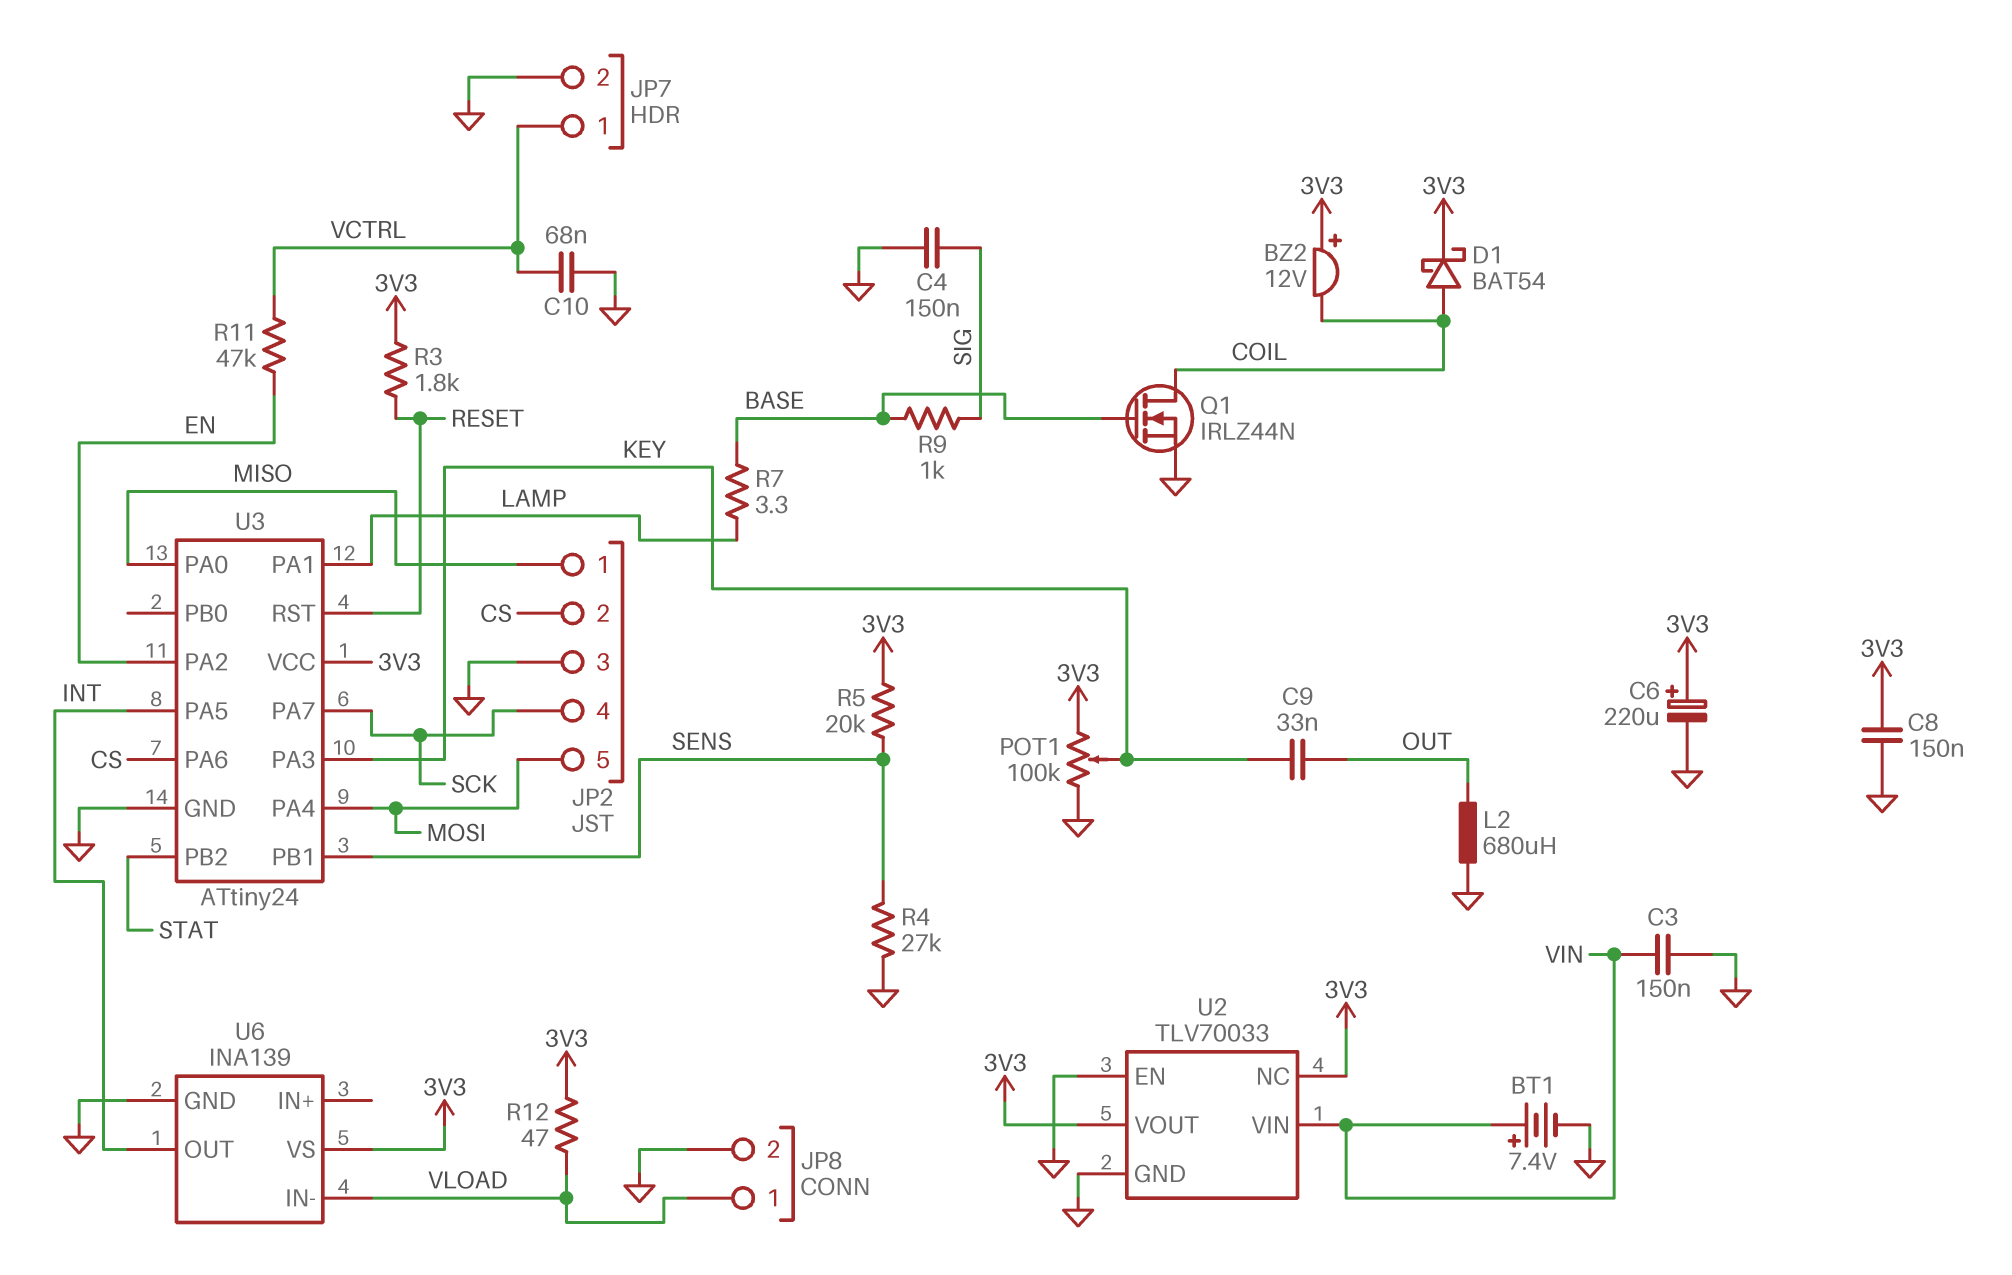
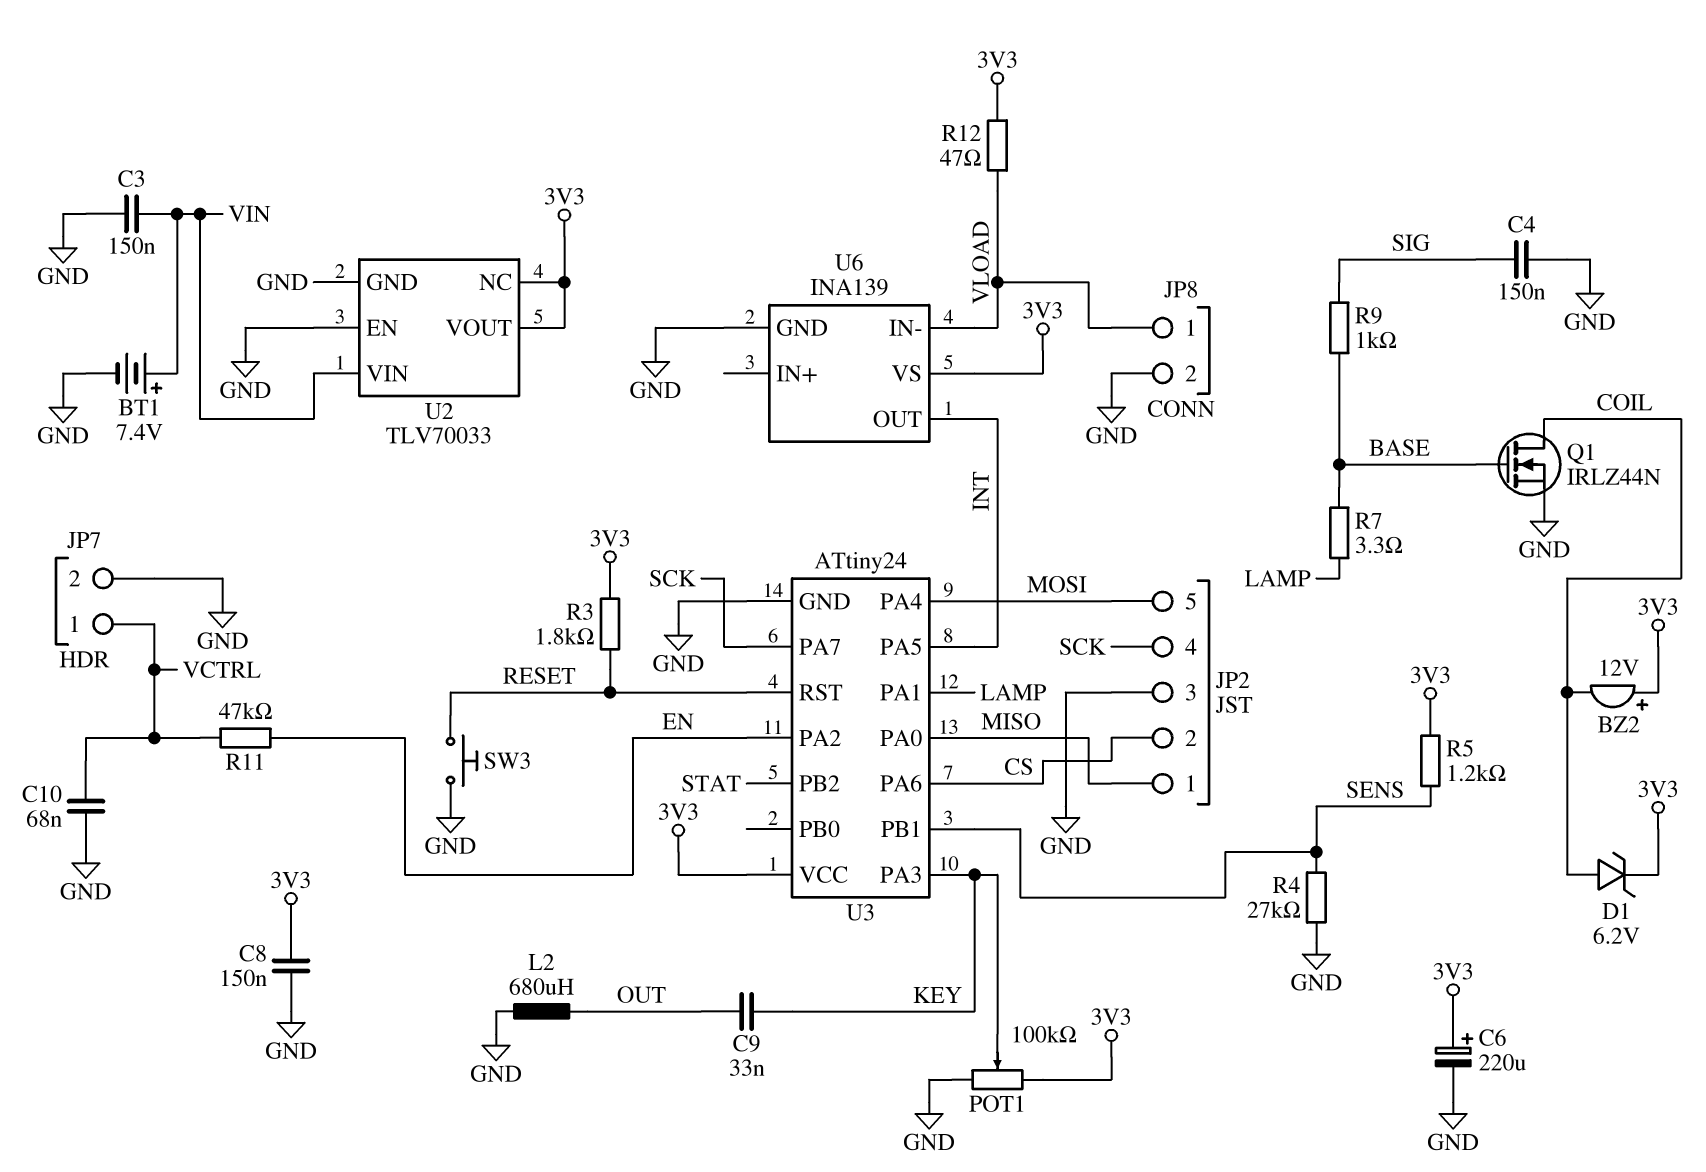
D1: schottky BAT54 (A COIL, K 3V3) -> zener 6.2V (A COIL, K 3V3)
R5: 20k (3V3, SENS) -> 1.2k (3V3, SENS)
SW3: none -> button (GND, RESET)

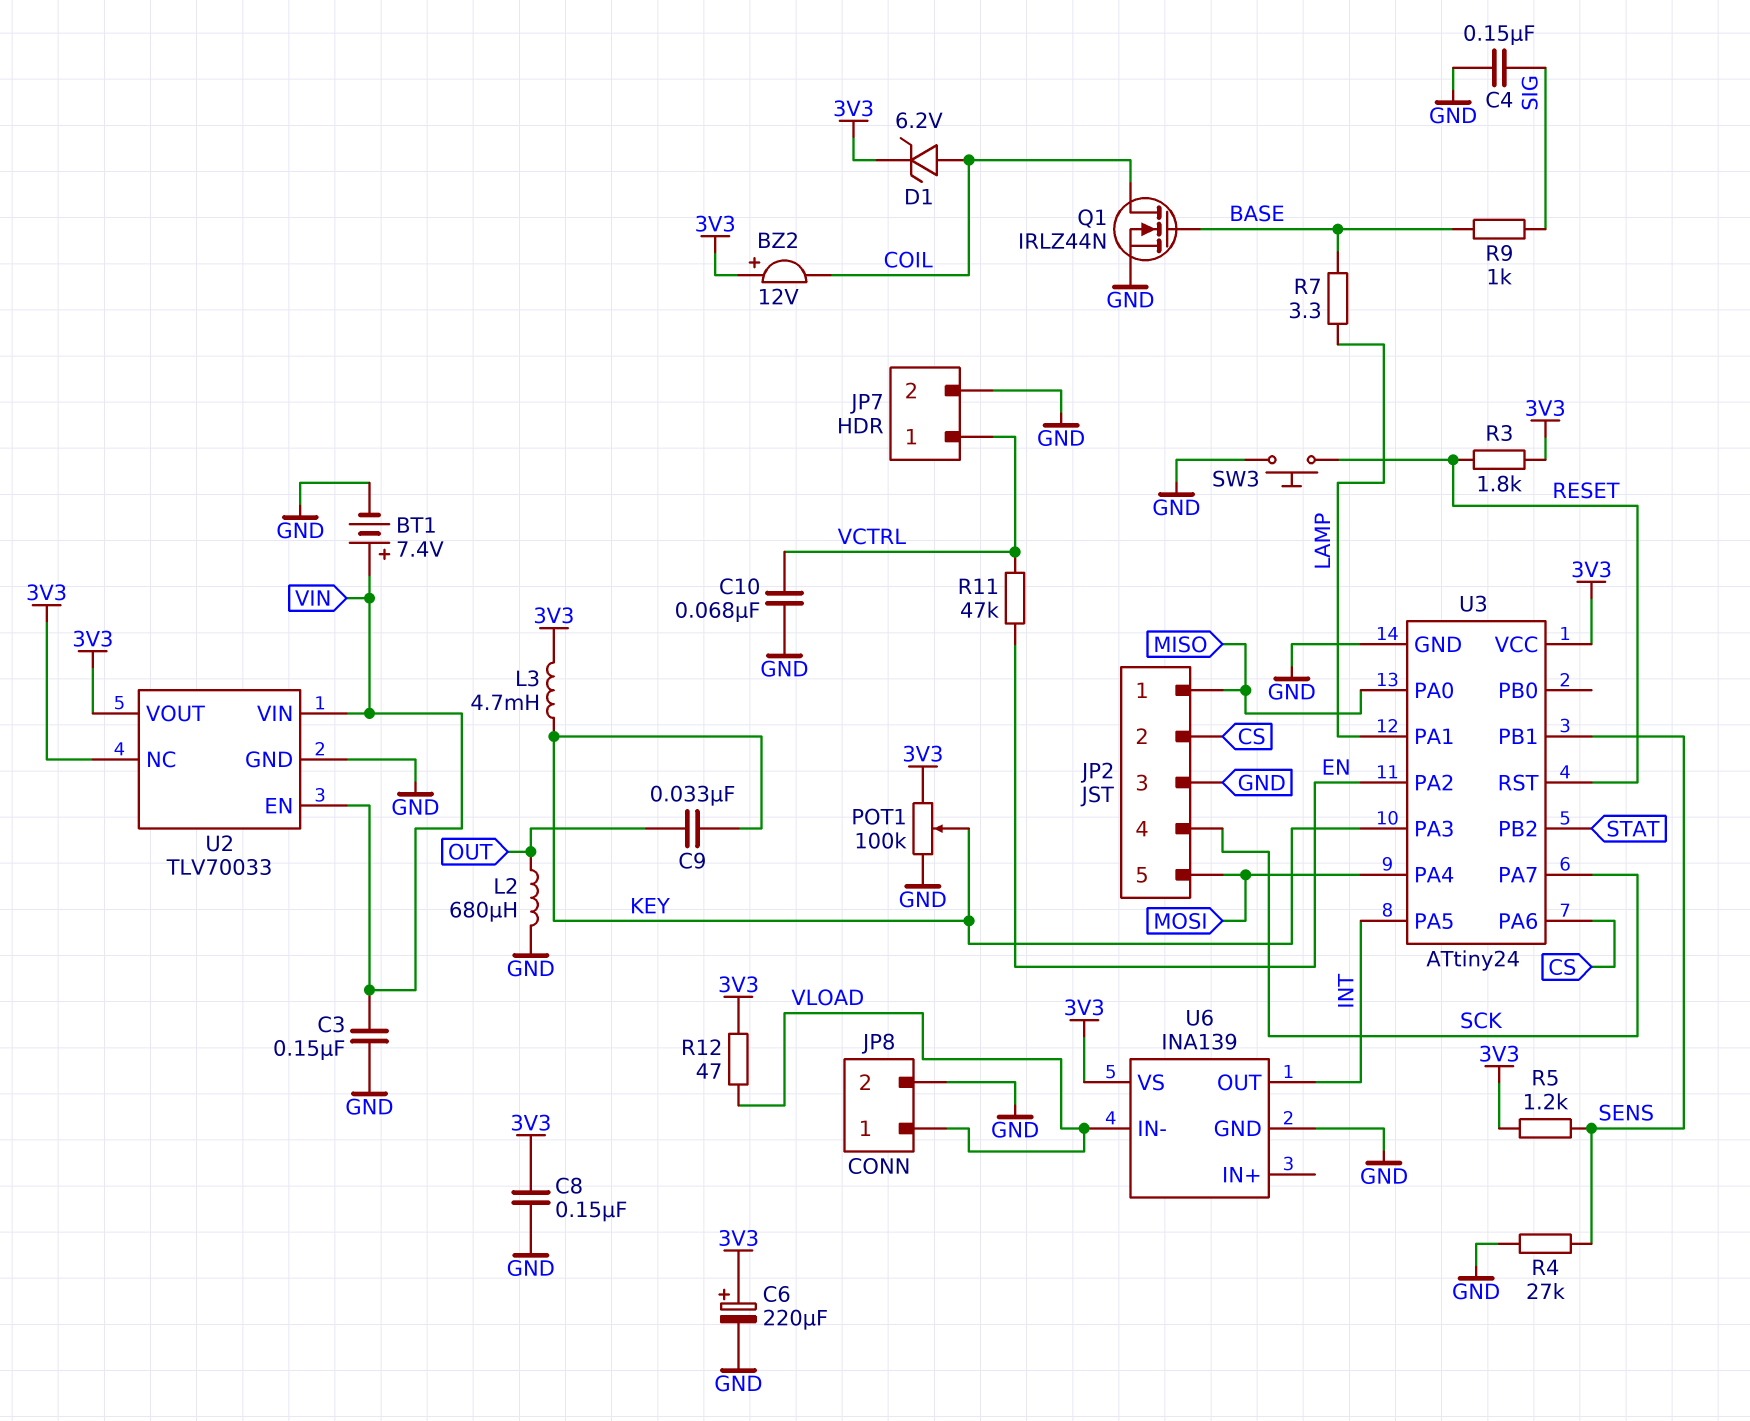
L3: none -> 4.7mH (3V3, KEY)
U2 pin EN: GND -> VIN

